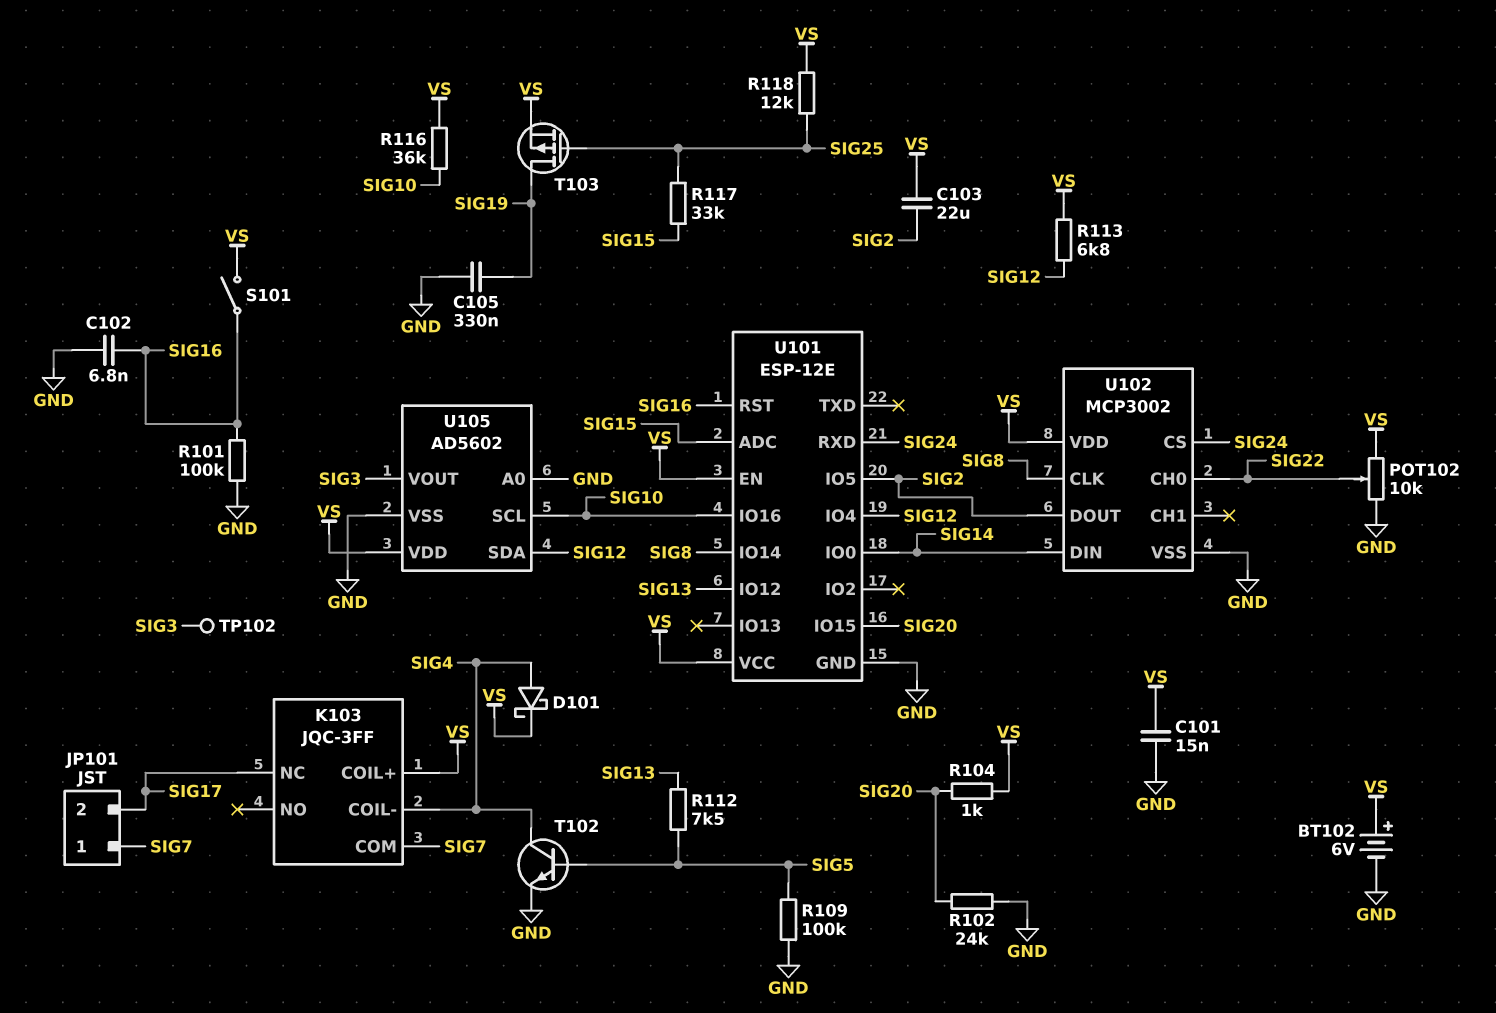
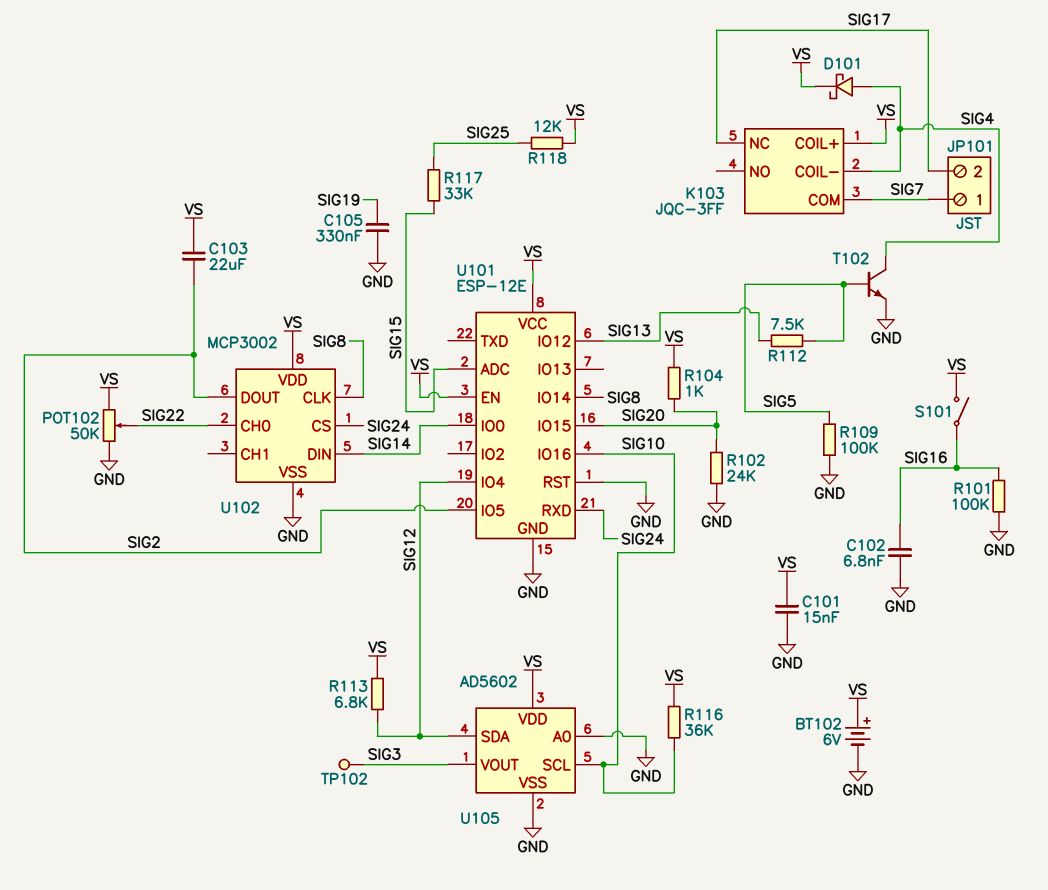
POT102: 10k (GND, VS, wiper SIG22) -> 50k (GND, VS, wiper SIG22)
T103: PMOS (G SIG25, D SIG19, S VS) -> none
U101 pin RST: SIG16 -> GND

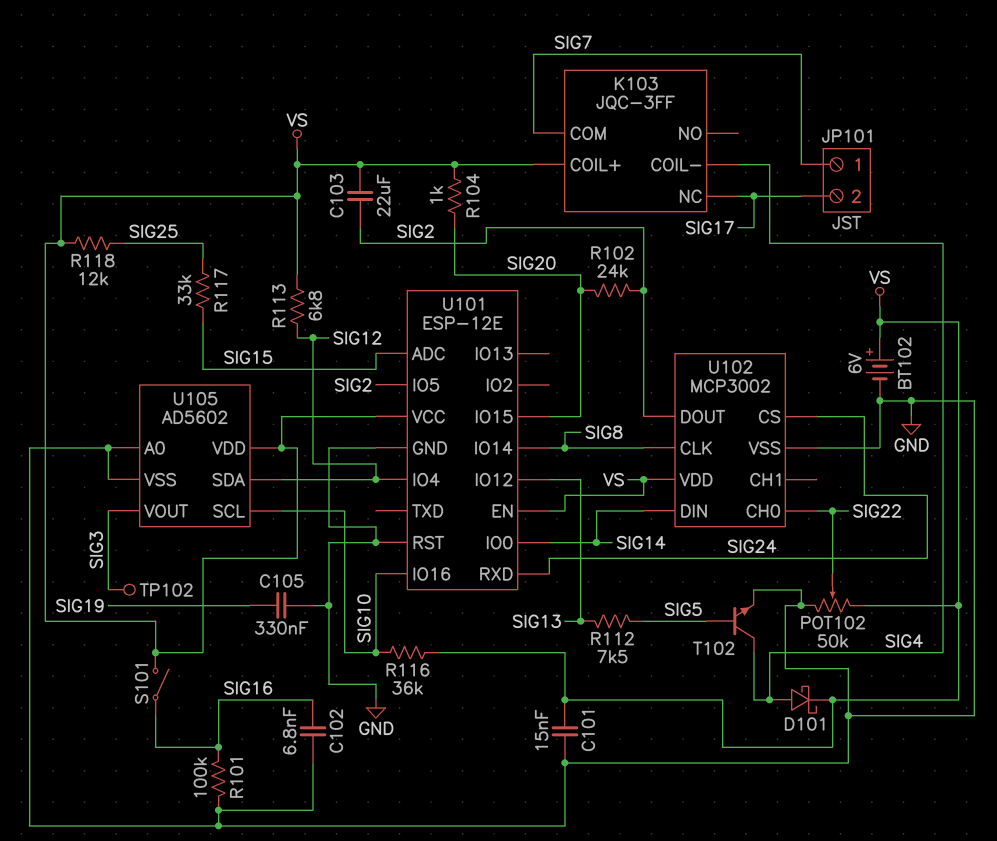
R102: 24k (GND, SIG20) -> 24k (SIG2, SIG20)
R109: 100k (GND, SIG5) -> none

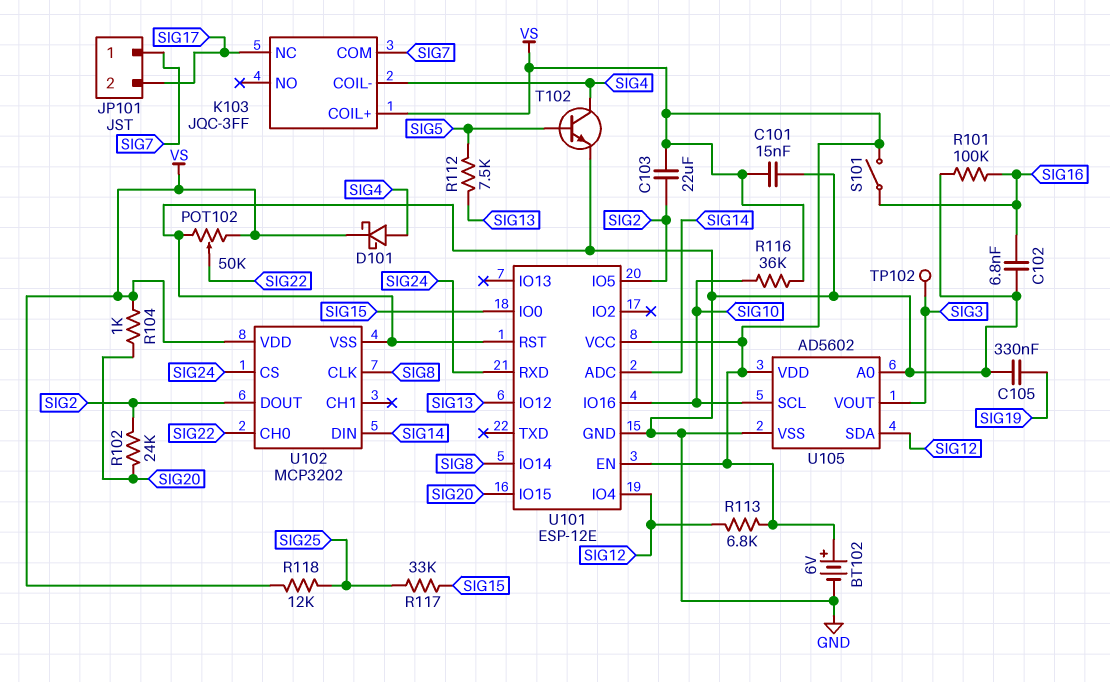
U101 pin ADC: SIG15 -> SIG14
U101 pin IO0: SIG14 -> SIG15
U102: MCP3002 -> MCP3202

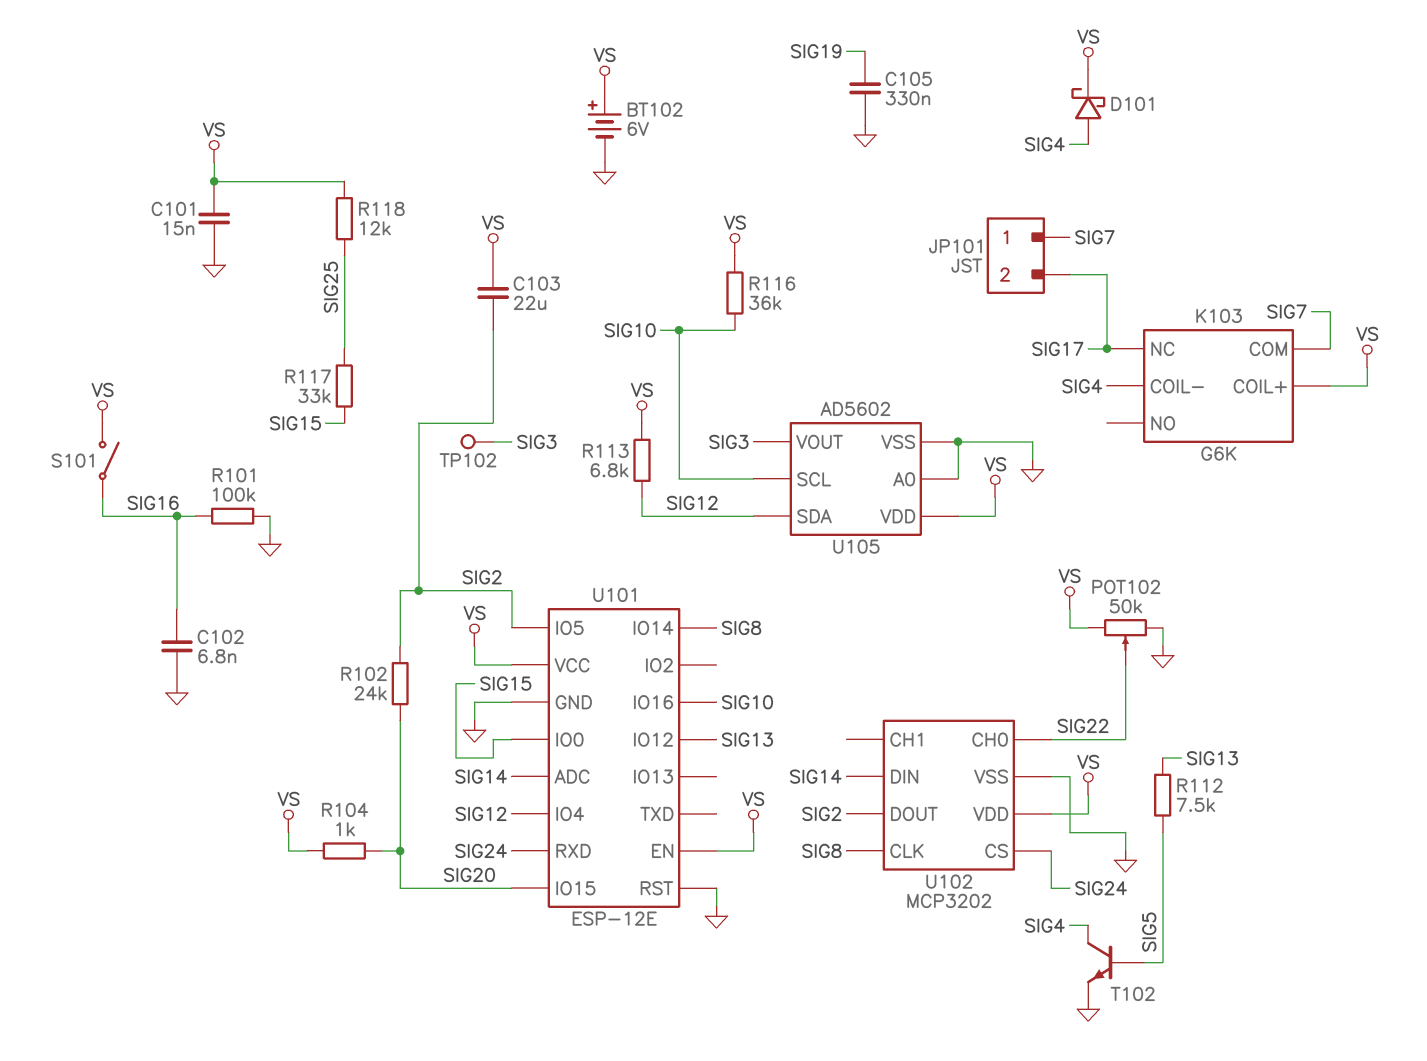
K103: JQC-3FF -> G6K

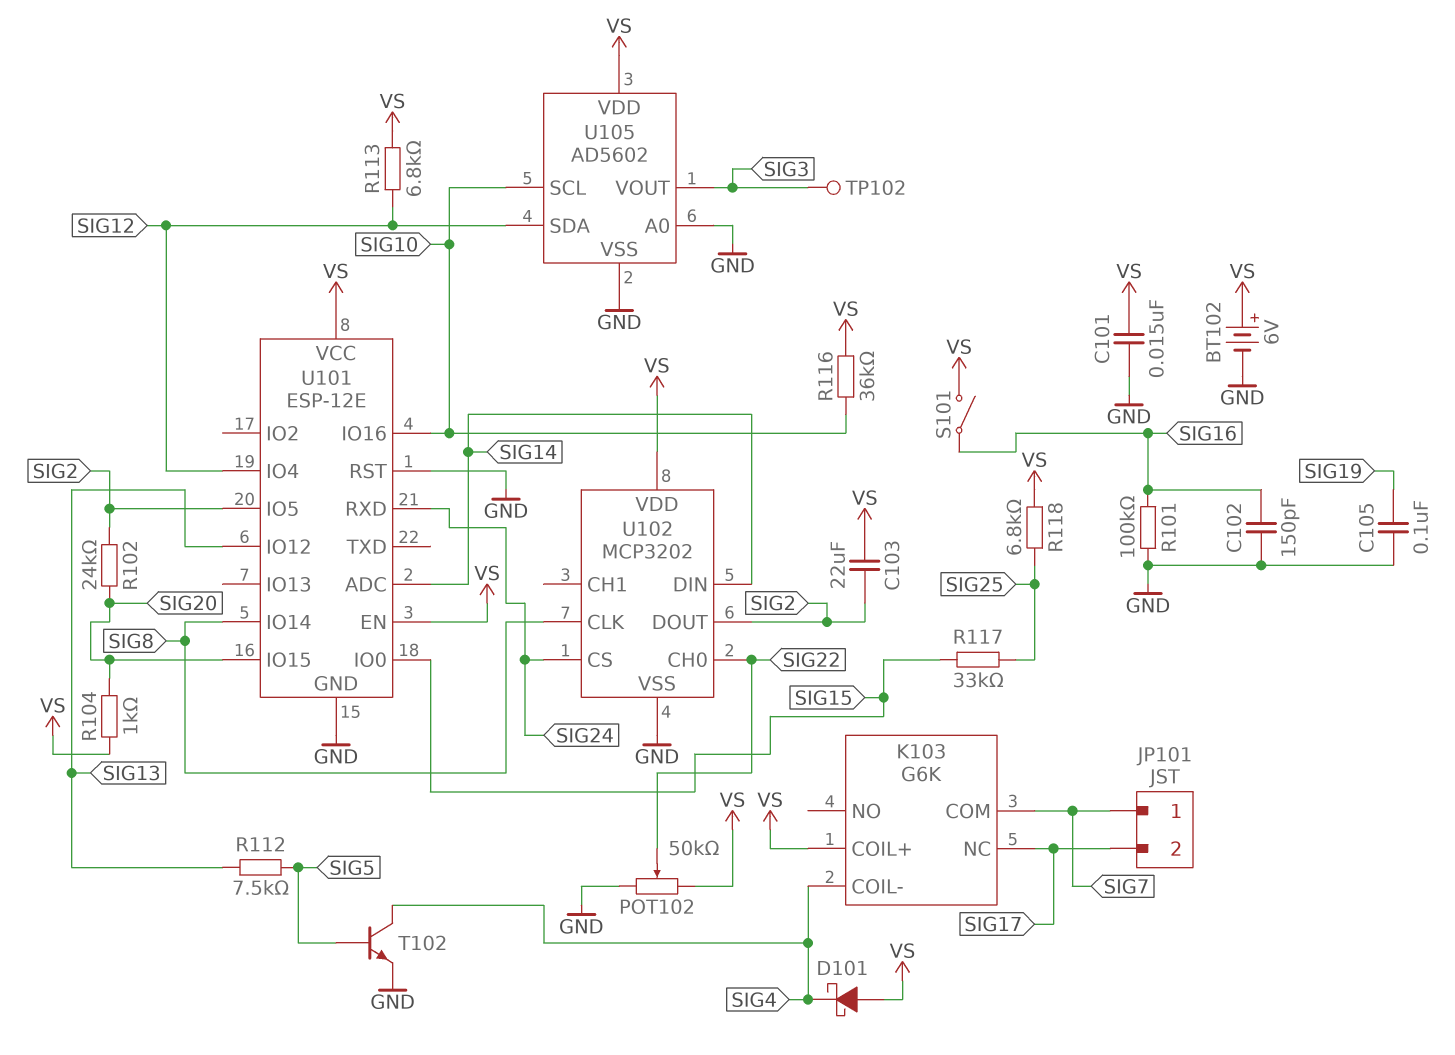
C102: 6.8nF (GND, SIG16) -> 150pF (GND, SIG16)
C105: 330nF (GND, SIG19) -> 100nF (GND, SIG19)
D101: schottky (A SIG4, K VS) -> schottky (A VS, K SIG4)
R118: 12k (SIG25, VS) -> 6.8k (SIG25, VS)

